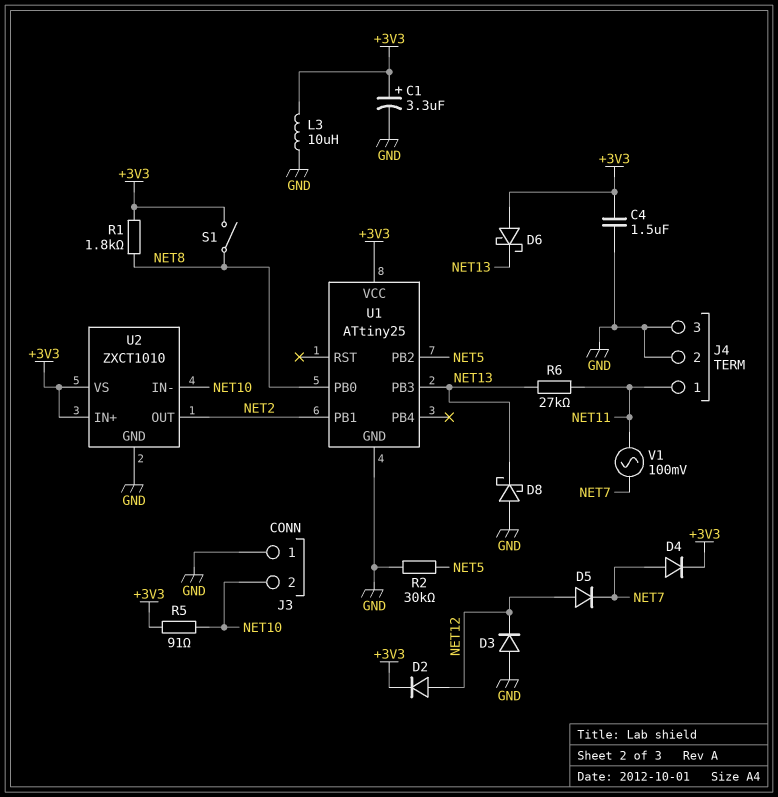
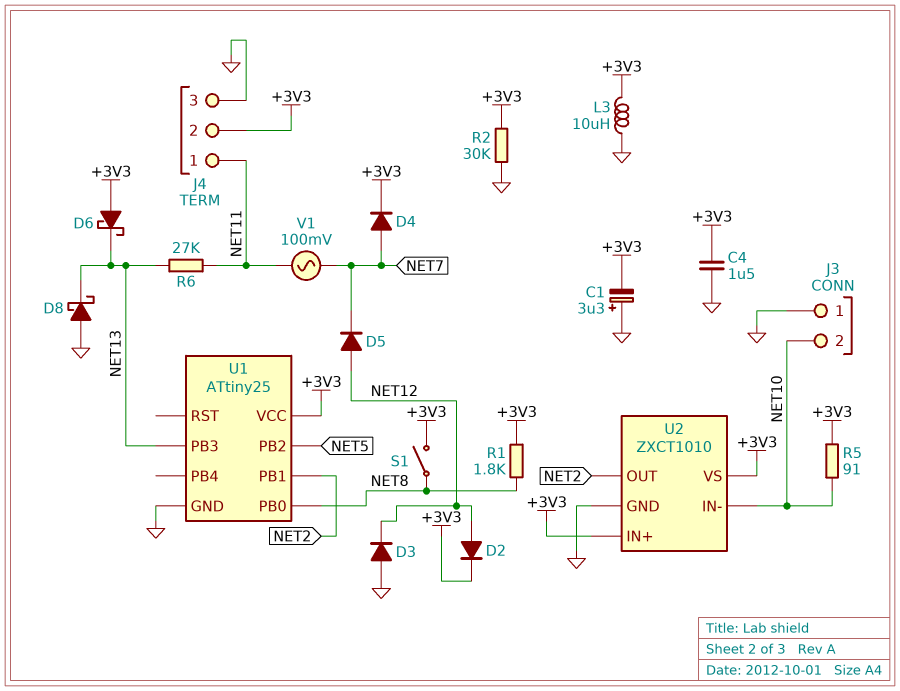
C1: 3.3uF (plus +3V3, minus GND) -> 3.3uF (plus GND, minus +3V3)
J4 pin 2: GND -> +3V3
R2: 30k (GND, NET5) -> 30k (+3V3, GND)

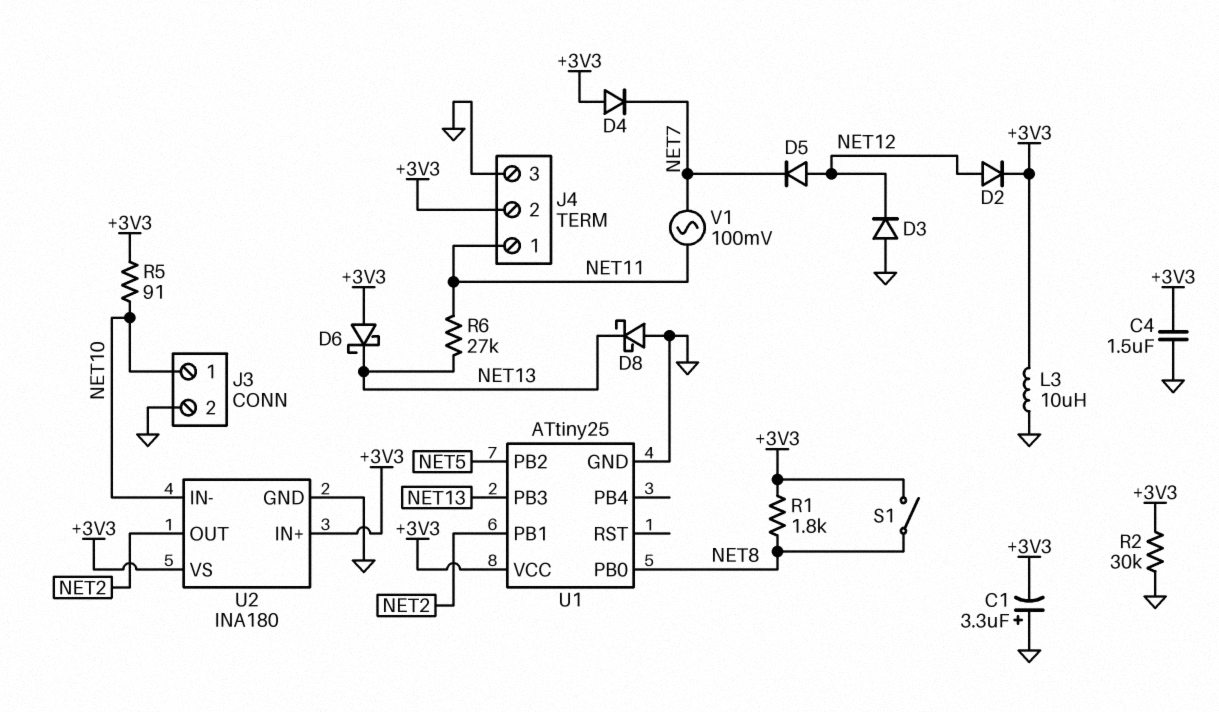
D4: diode (A NET7, K +3V3) -> diode (A +3V3, K NET7)
J3 pin 1: GND -> NET10
J3 pin 2: NET10 -> GND
U2: ZXCT1010 -> INA180

